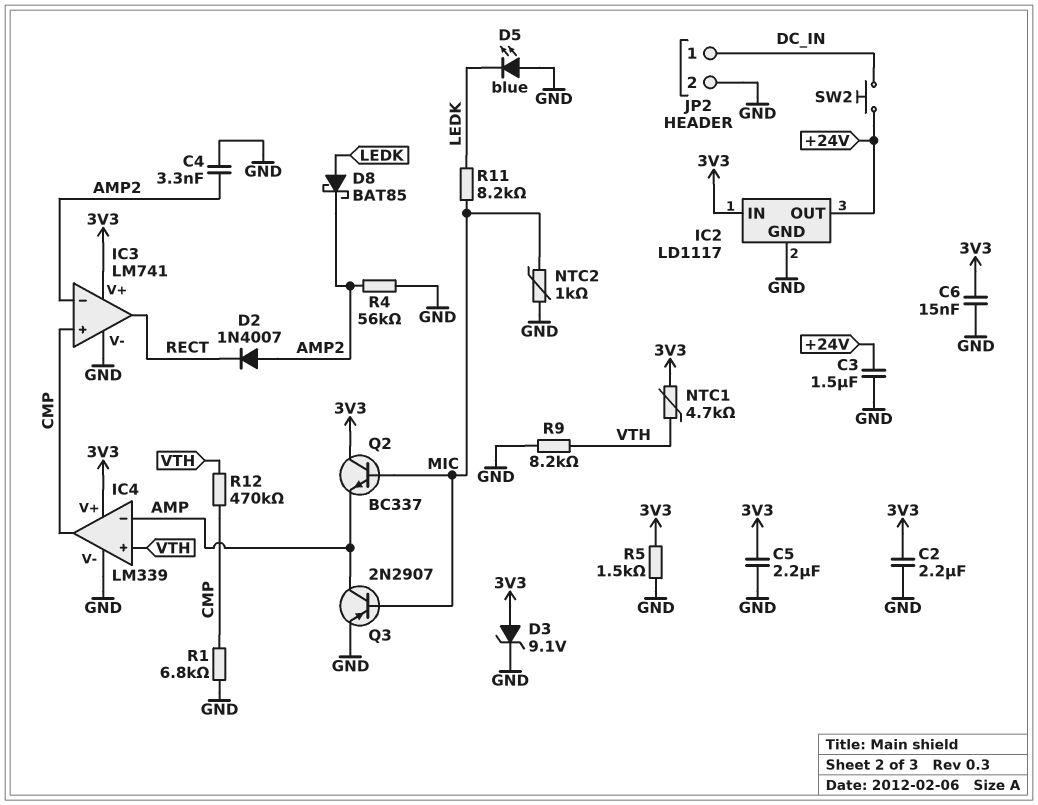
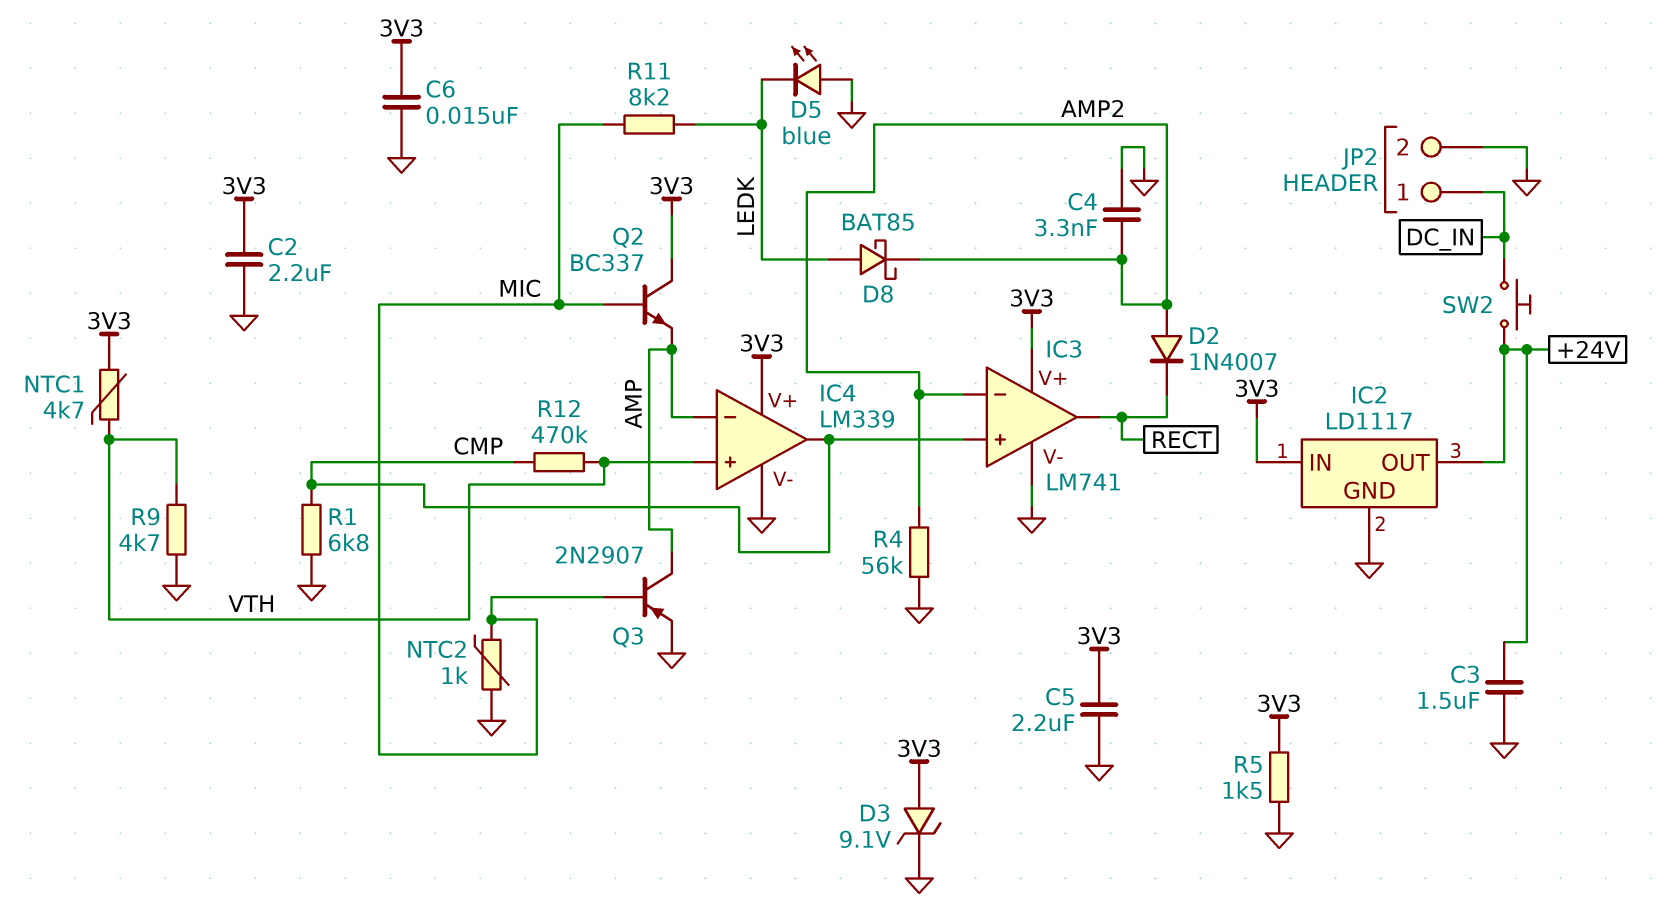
R9: 8.2k (GND, VTH) -> 4.7k (GND, VTH)

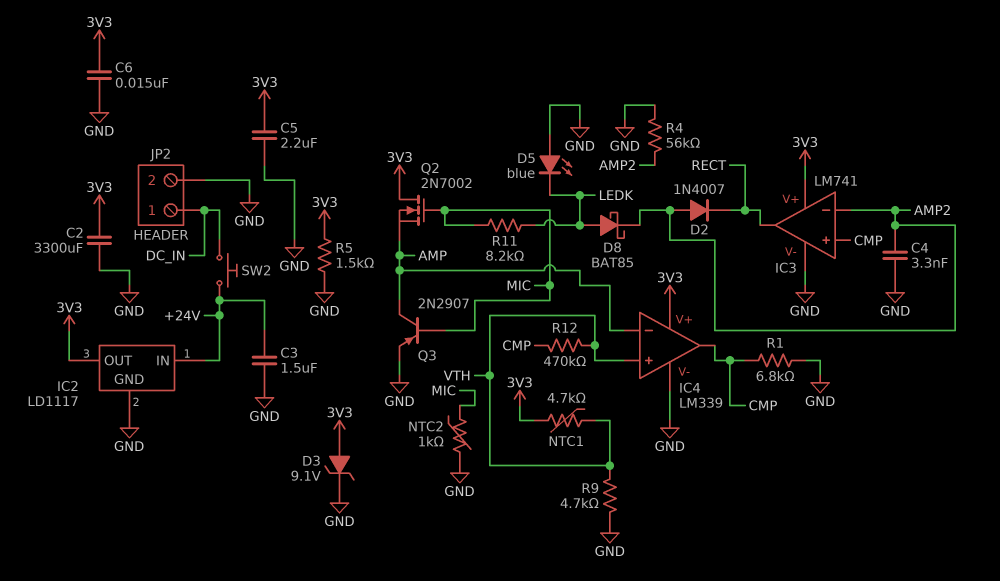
C2: 2.2uF (3V3, GND) -> 3300uF (3V3, GND)
IC2 pin IN: 3V3 -> +24V
IC2 pin OUT: +24V -> 3V3
Q2: NPN BC337 (B MIC, C 3V3, E AMP) -> NMOS 2N7002 (G MIC, D 3V3, S AMP)

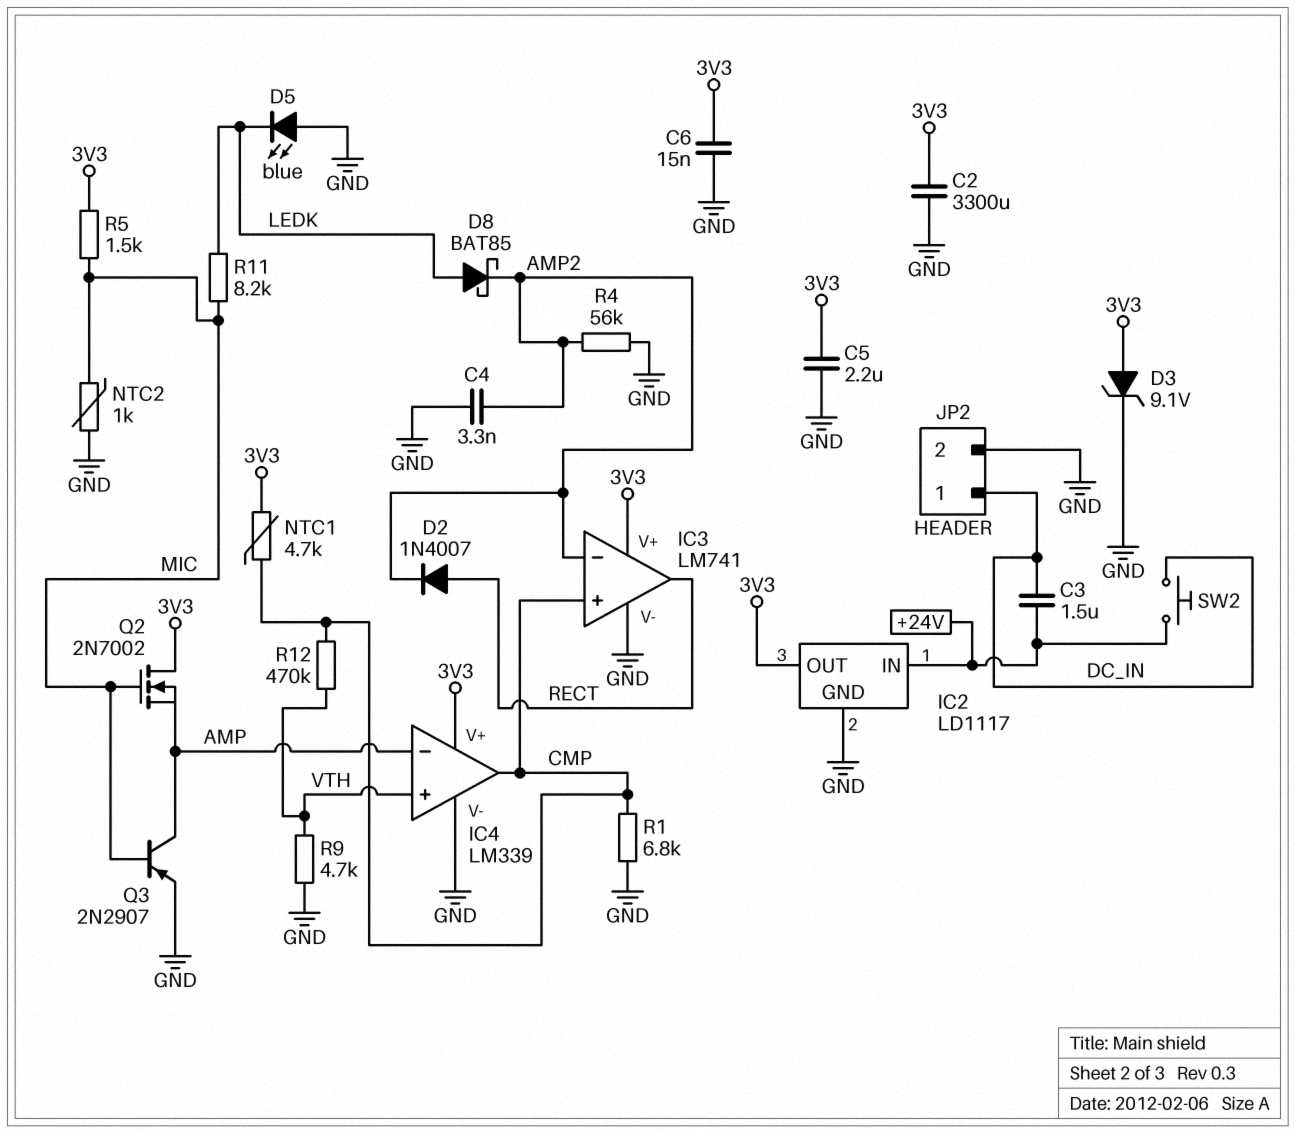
C3: 1.5uF (+24V, GND) -> 1.5uF (+24V, DC_IN)
D2: diode 1N4007 (A AMP2, K RECT) -> diode 1N4007 (A RECT, K AMP2)
NTC1: 4.7k (3V3, VTH) -> 4.7k (3V3, CMP)
R5: 1.5k (3V3, GND) -> 1.5k (3V3, MIC)

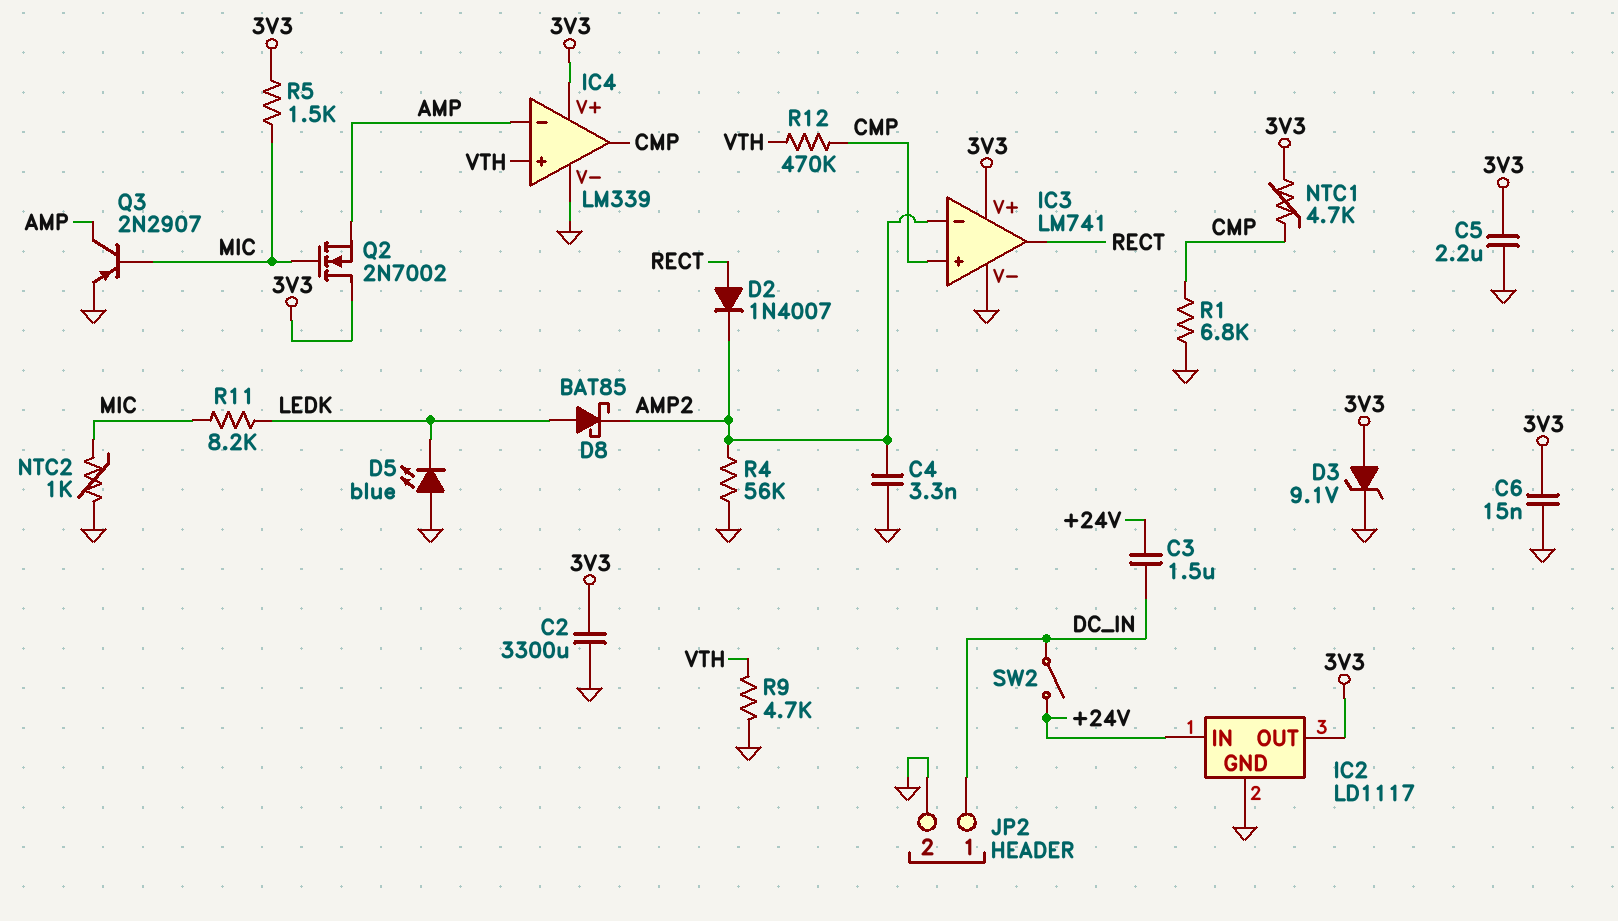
SW2: button (+24V, DC_IN) -> switch (+24V, DC_IN)

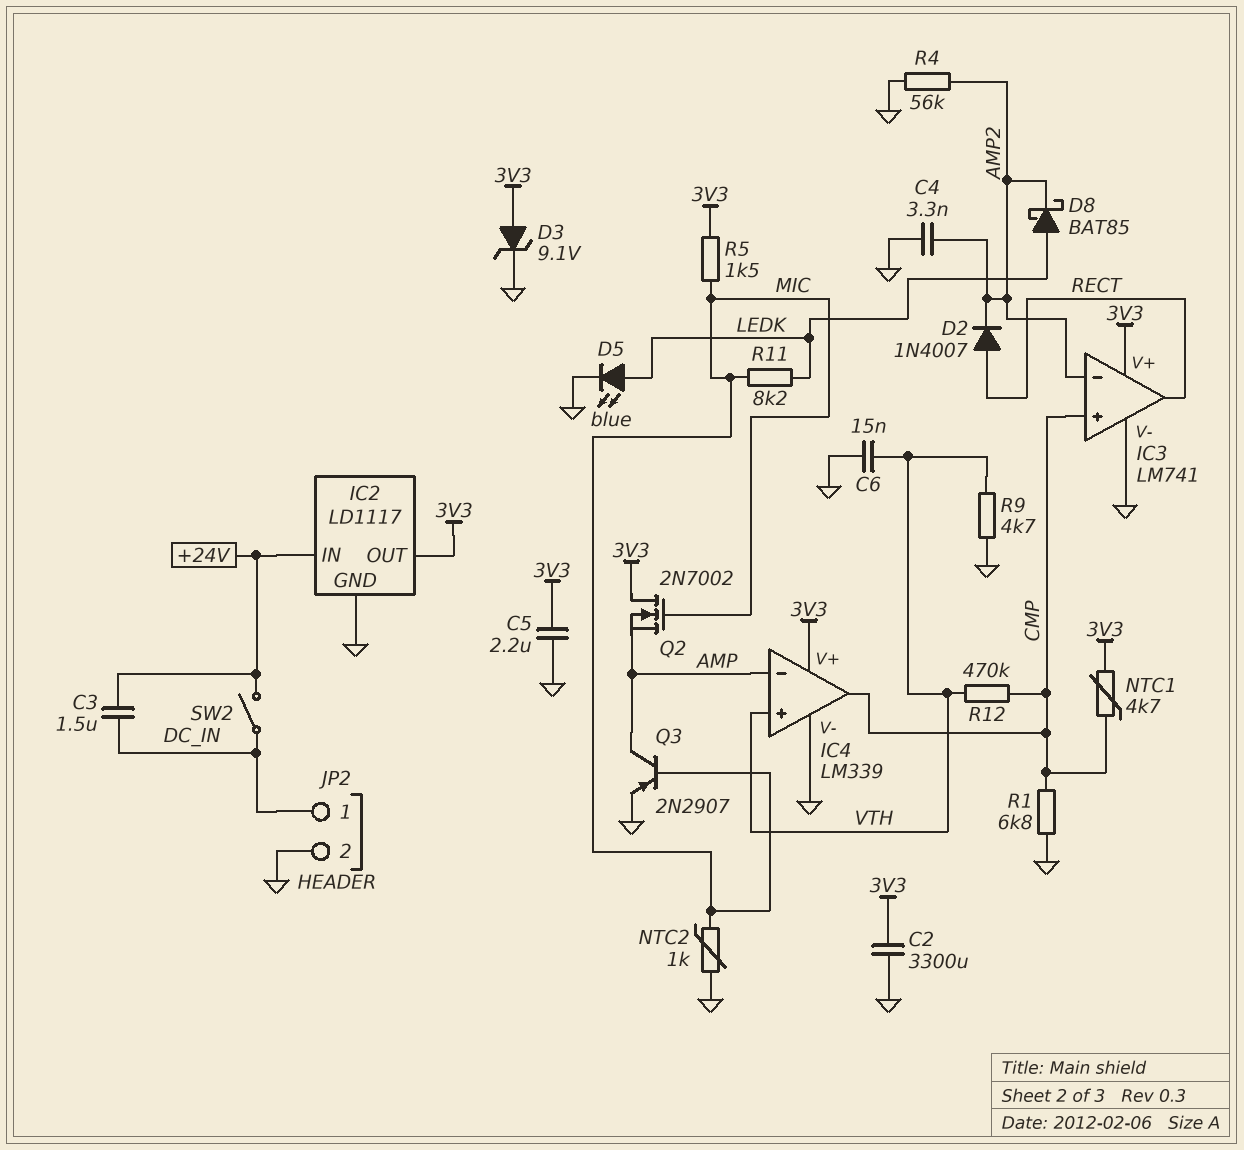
C6: 15nF (3V3, GND) -> 15nF (GND, VTH)
D5: LED blue (A GND, K LEDK) -> LED blue (A LEDK, K GND)

